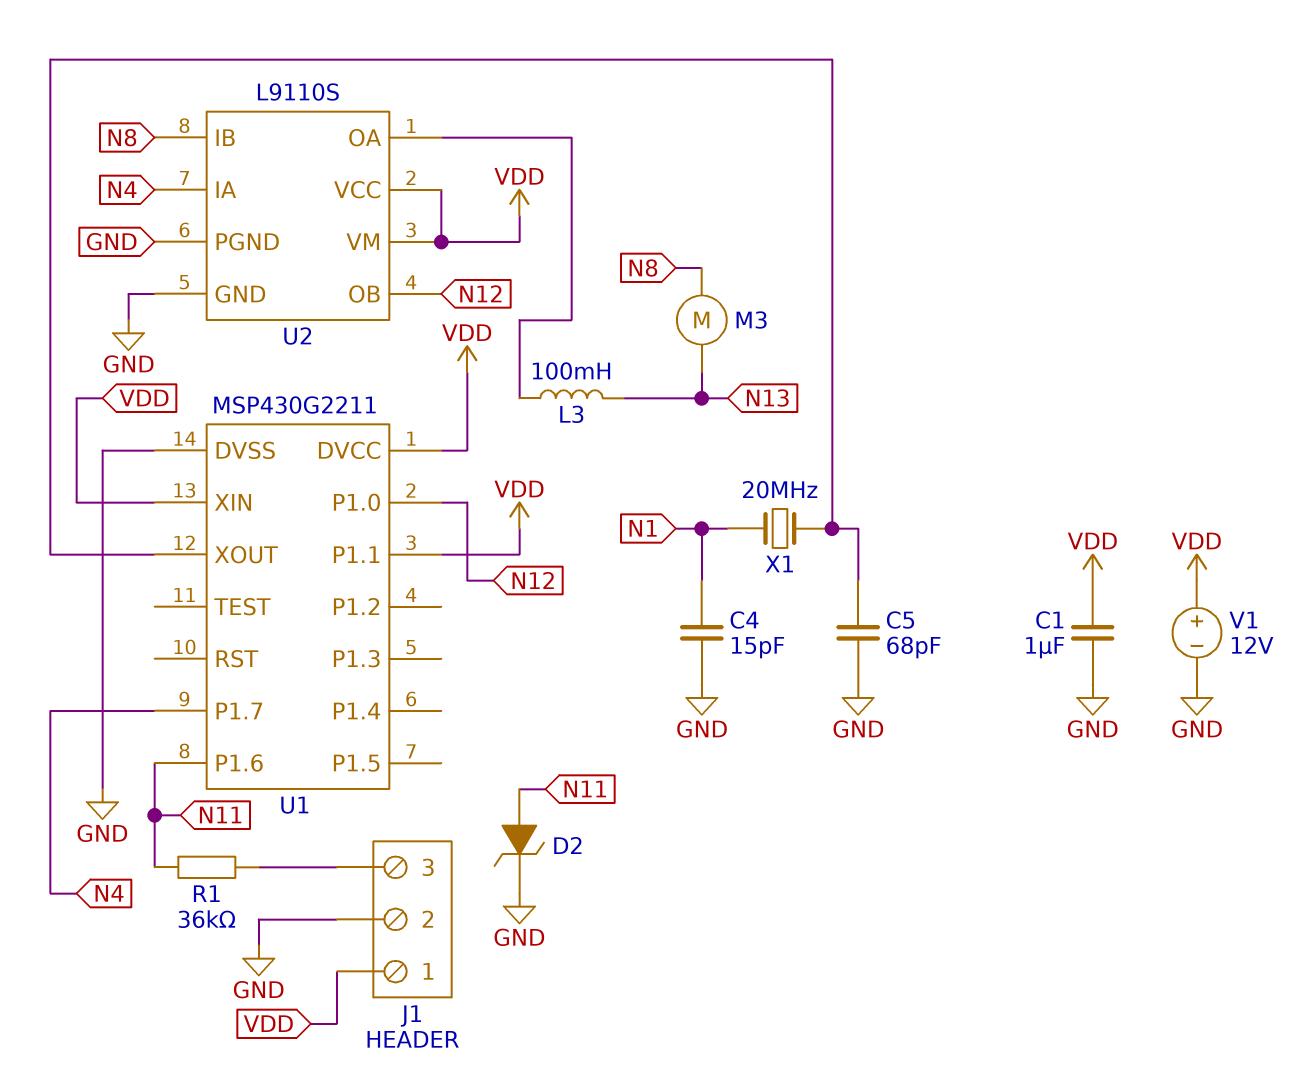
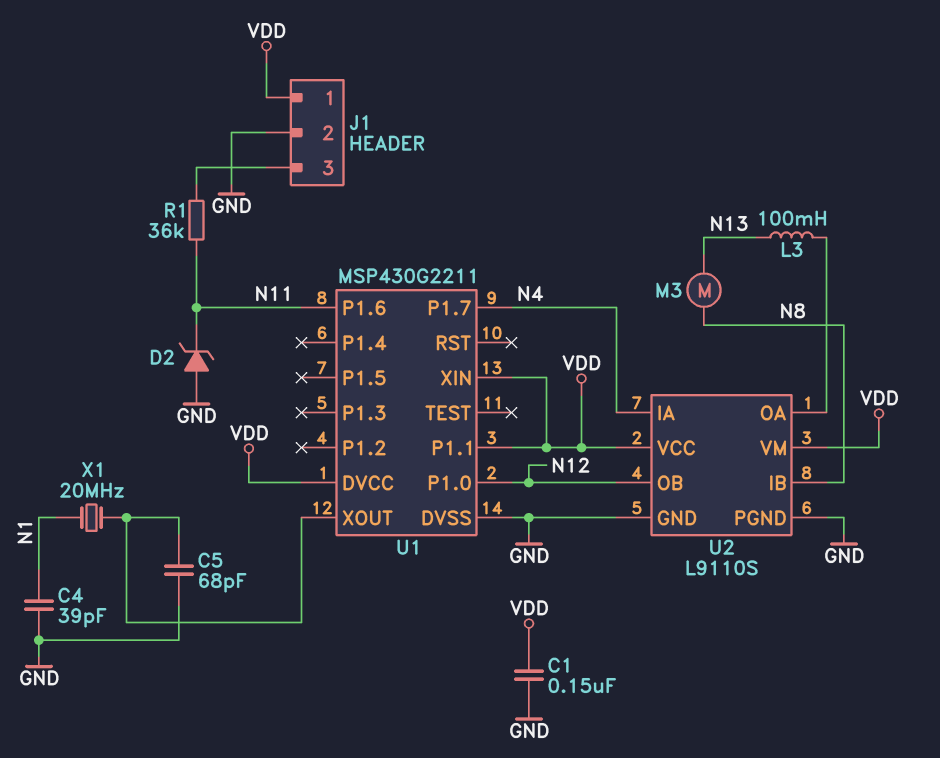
C1: 1uF (GND, VDD) -> 150nF (GND, VDD)
C4: 15pF (GND, N1) -> 39pF (GND, N1)
D2: zener (A N11, K GND) -> zener (A GND, K N11)
V1: 12V (plus VDD, minus GND) -> none

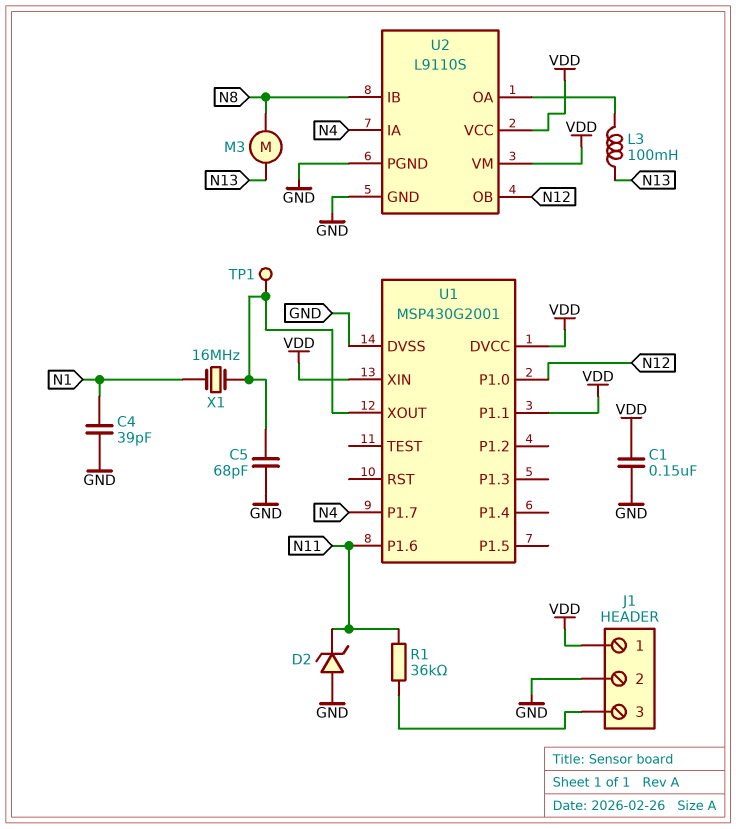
TP1: none -> test point (U1/XOUT)
U1: MSP430G2211 -> MSP430G2001
X1: 20MHz (N1, U1/XOUT) -> 16MHz (N1, U1/XOUT)

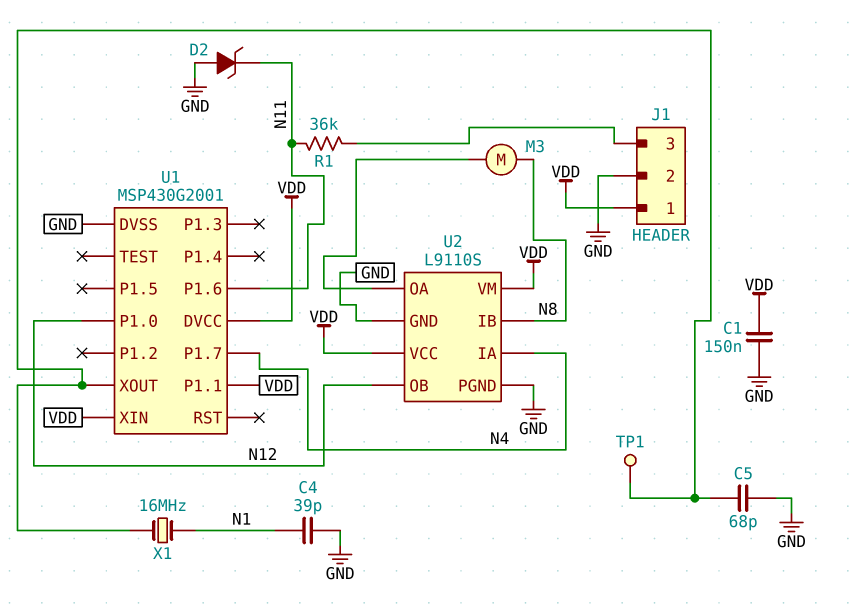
L3: 100mH (N13, U2/OA) -> none
M3: motor (N8, N13) -> motor (N8, U2/OA)

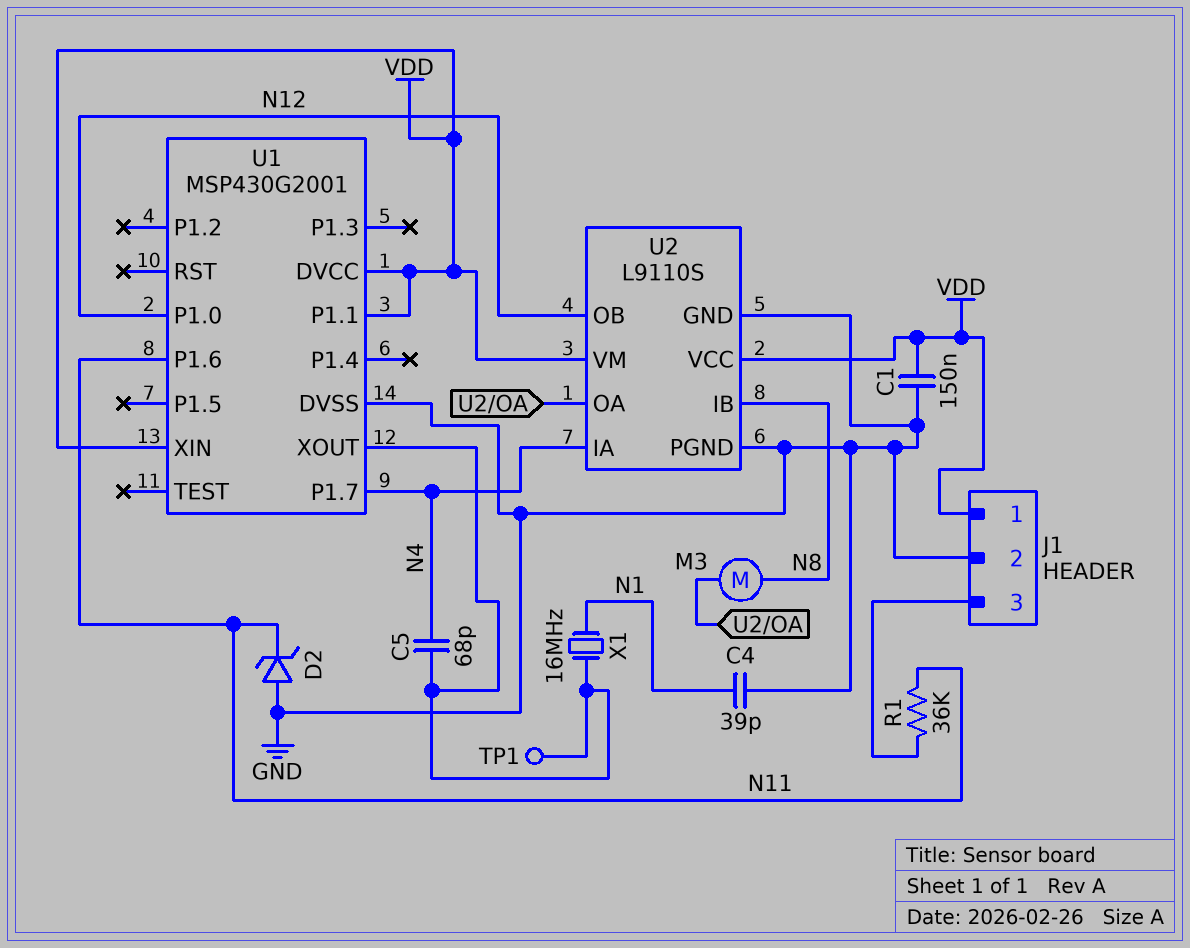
C5: 68pF (GND, U1/XOUT) -> 68pF (N4, U1/XOUT)

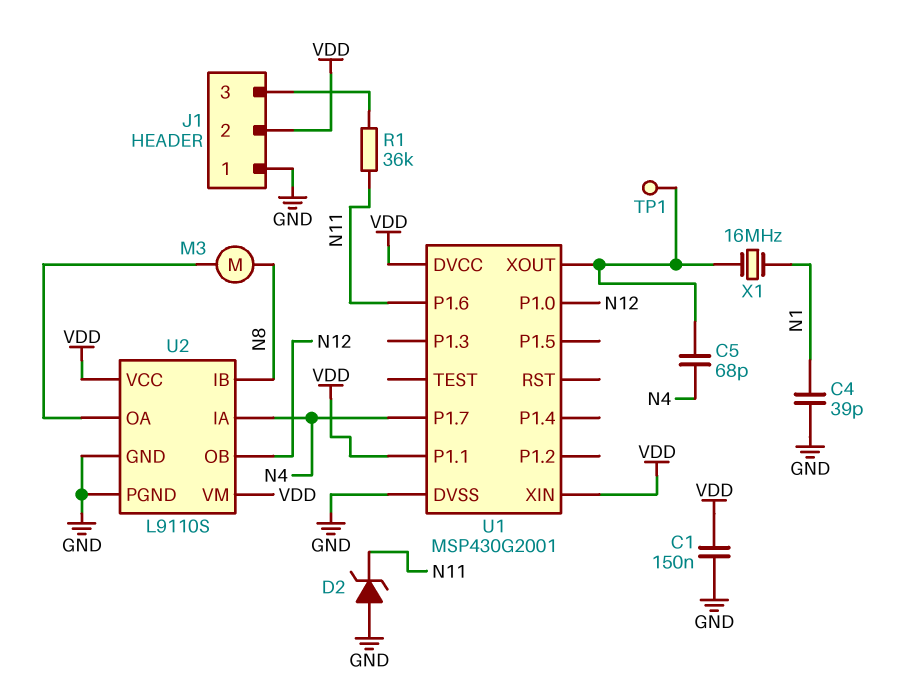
J1 pin 1: VDD -> GND
J1 pin 2: GND -> VDD

